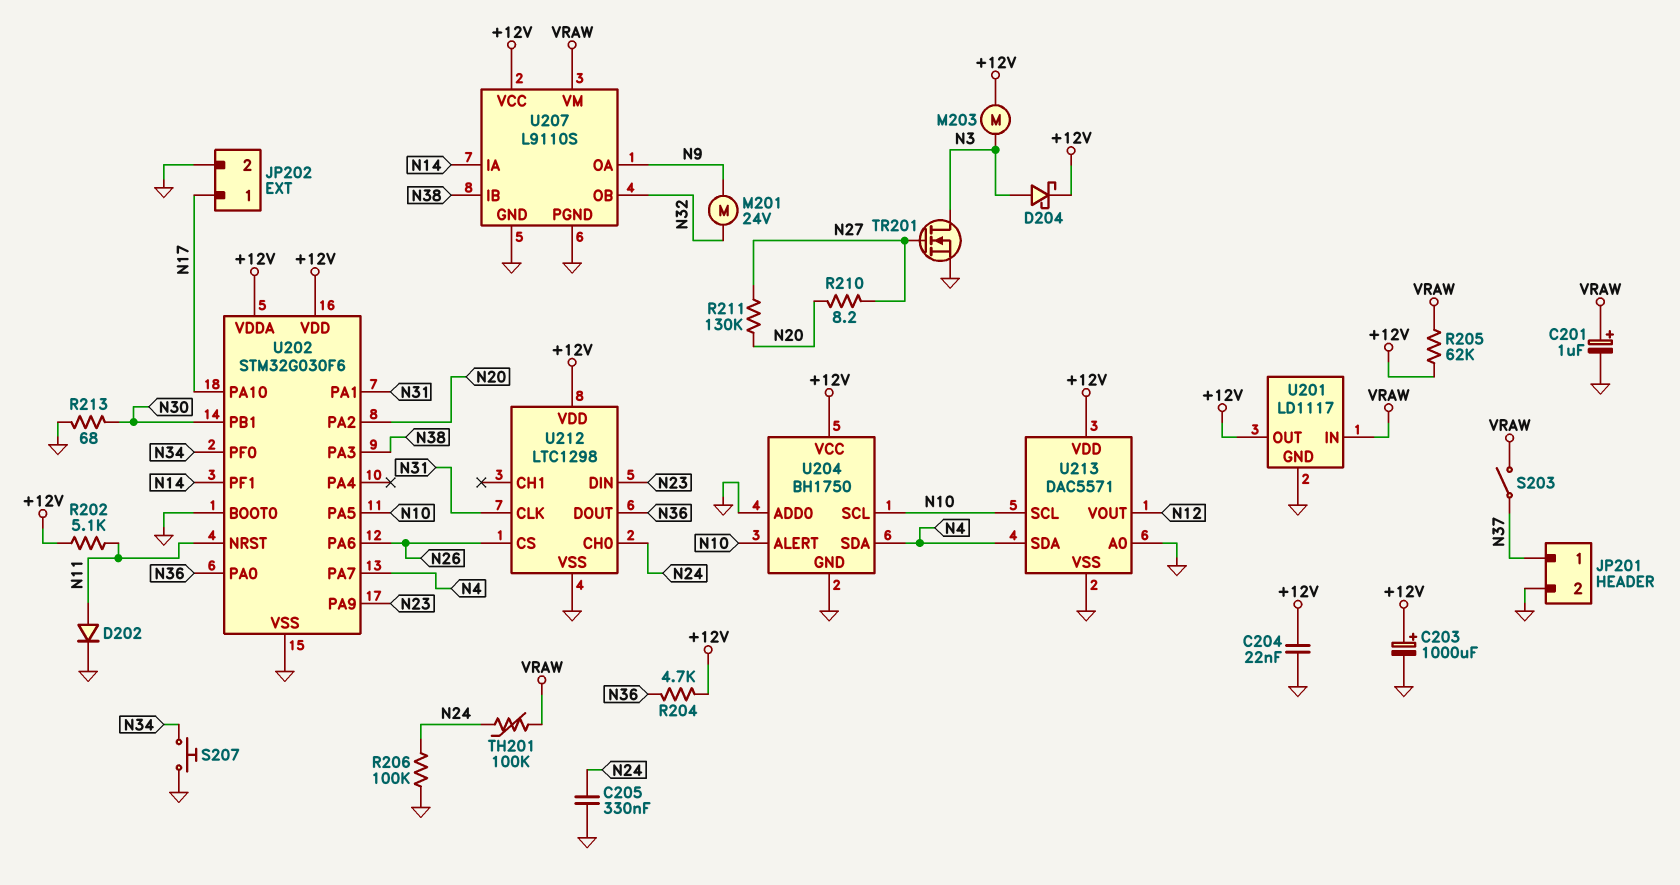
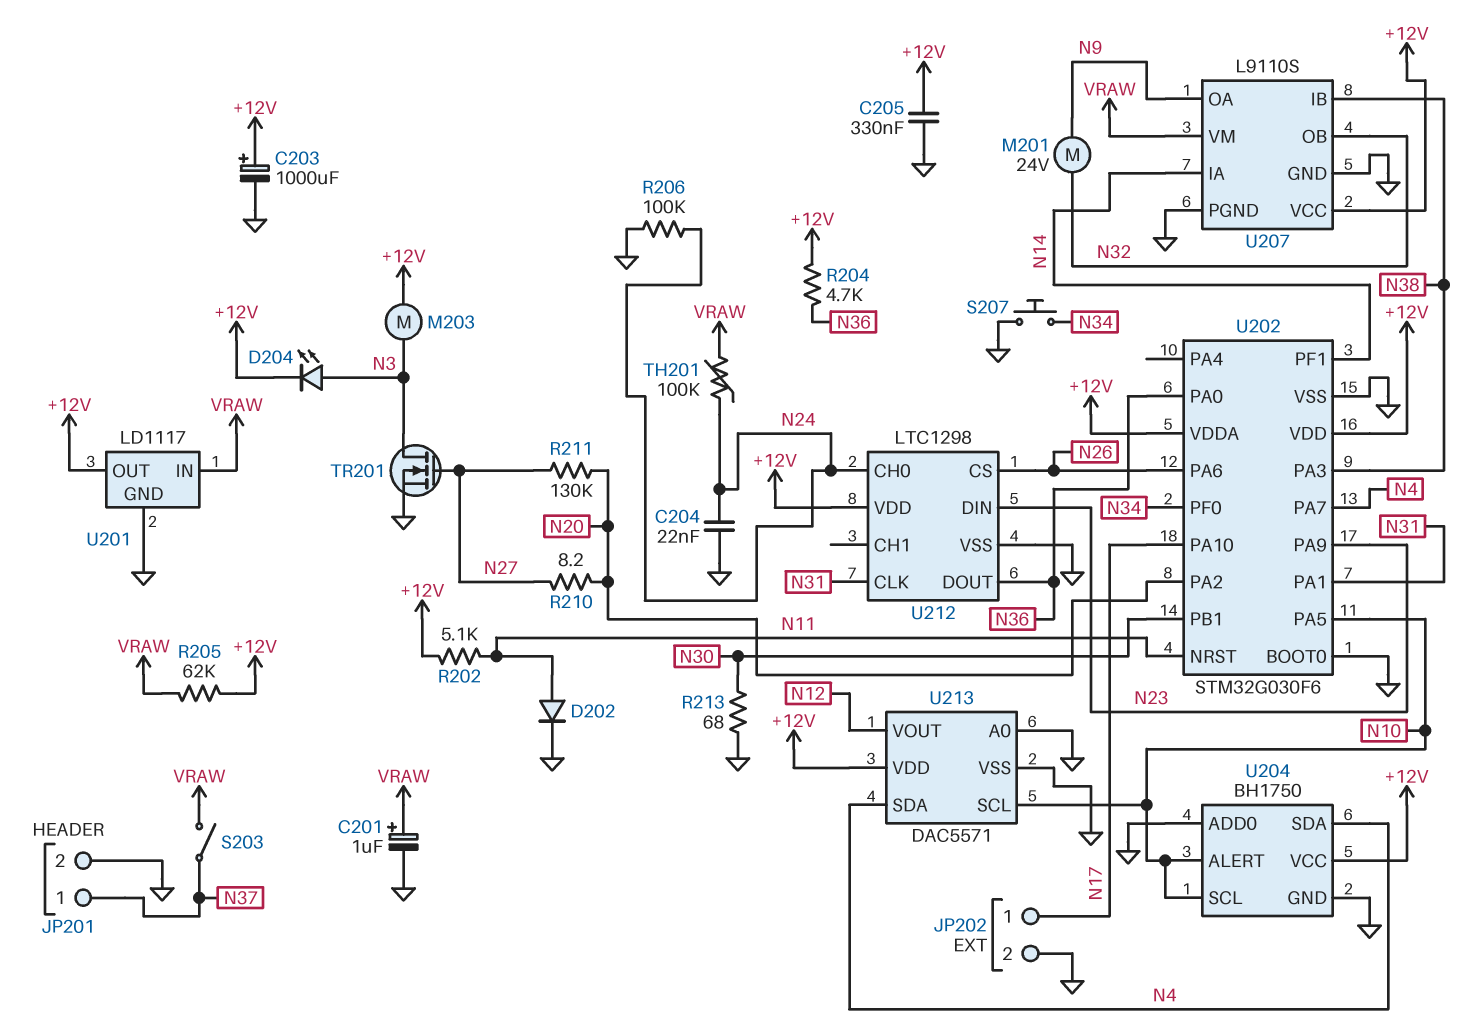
C204: 22nF (+12V, GND) -> 22nF (GND, N24)
C205: 330nF (GND, N24) -> 330nF (+12V, GND)
D204: schottky (A N3, K +12V) -> LED (A N3, K +12V)

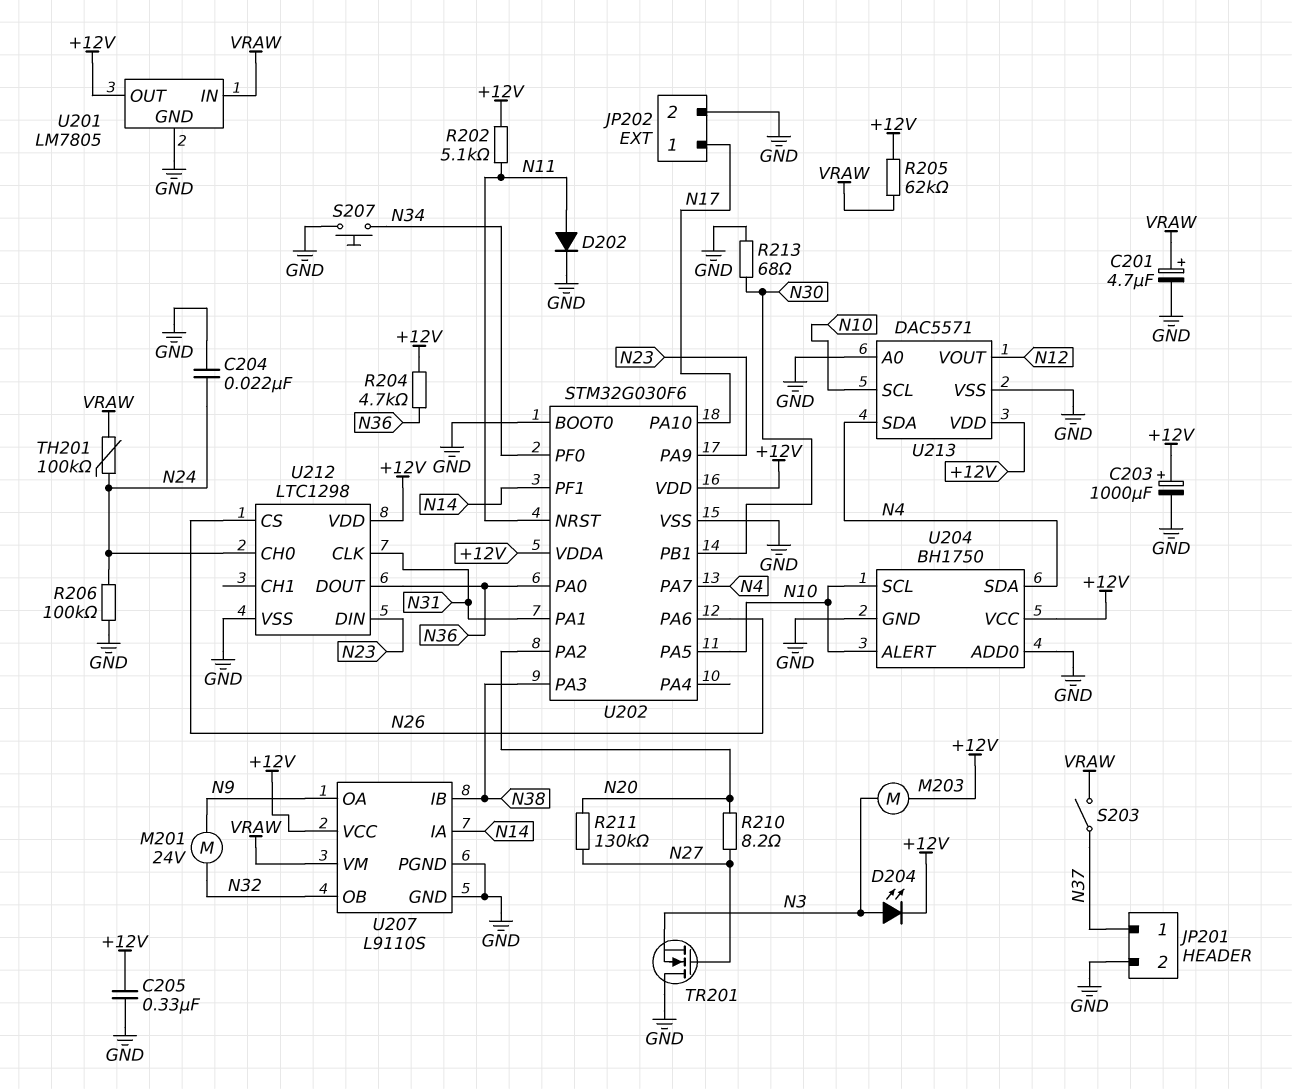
C201: 1uF (plus VRAW, minus GND) -> 4.7uF (plus VRAW, minus GND)
TR201: NMOS (G N27, D N3, S GND) -> NMOS (G N27, D GND, S N3)
U201: LD1117 -> LM7805

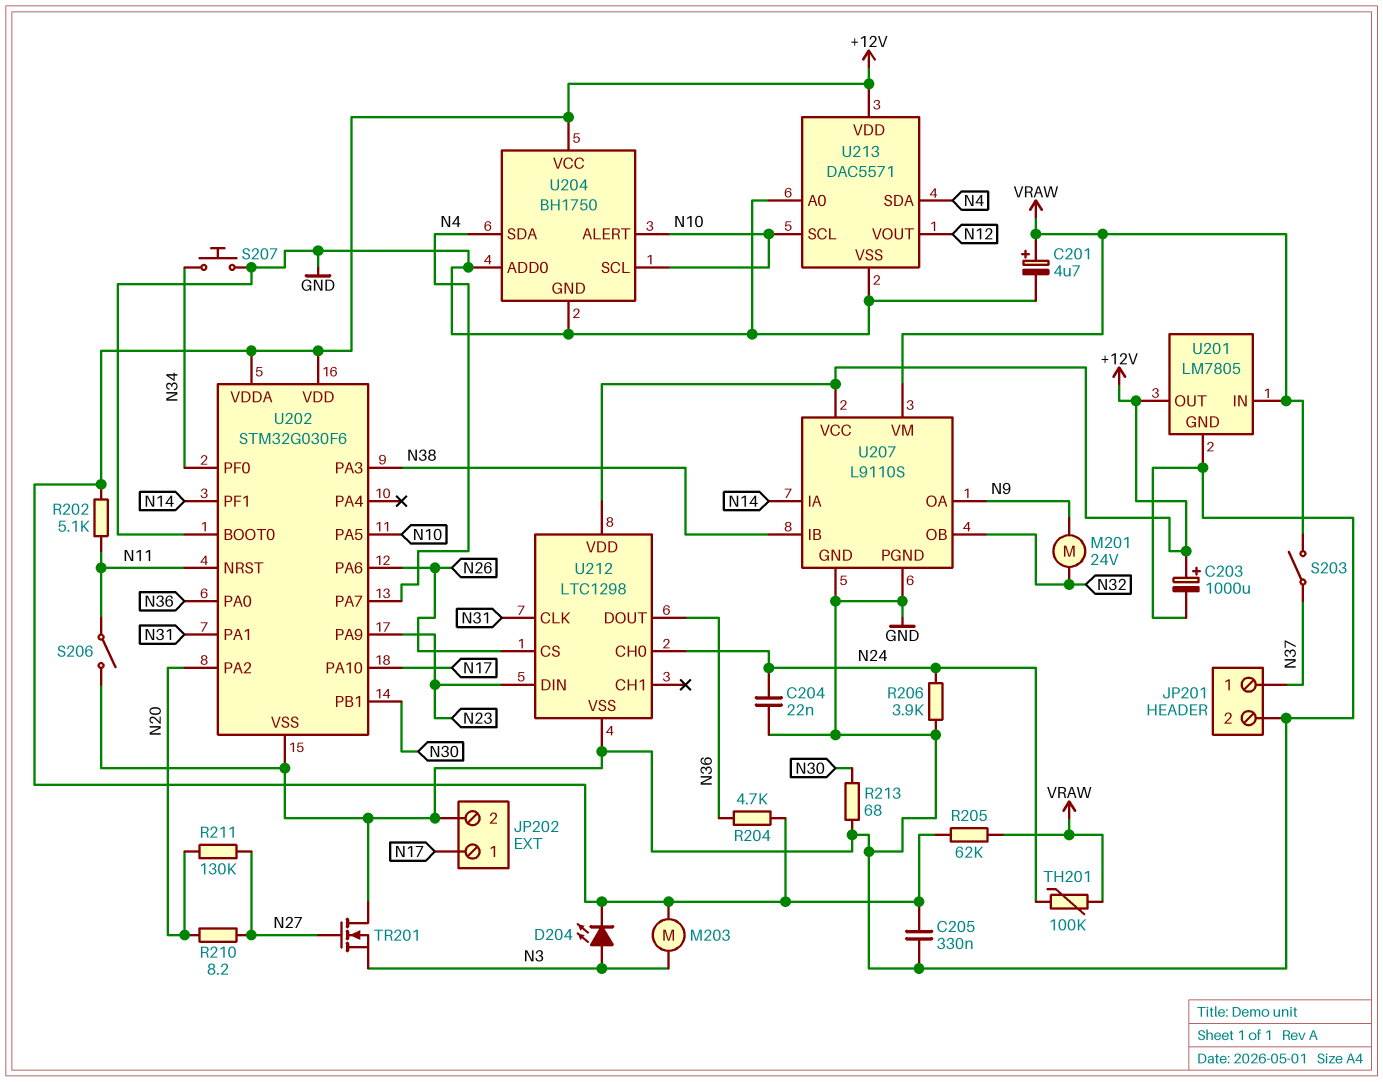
D202: diode (A N11, K GND) -> none
R206: 100k (GND, N24) -> 3.9k (GND, N24)
S206: none -> switch (GND, N11)

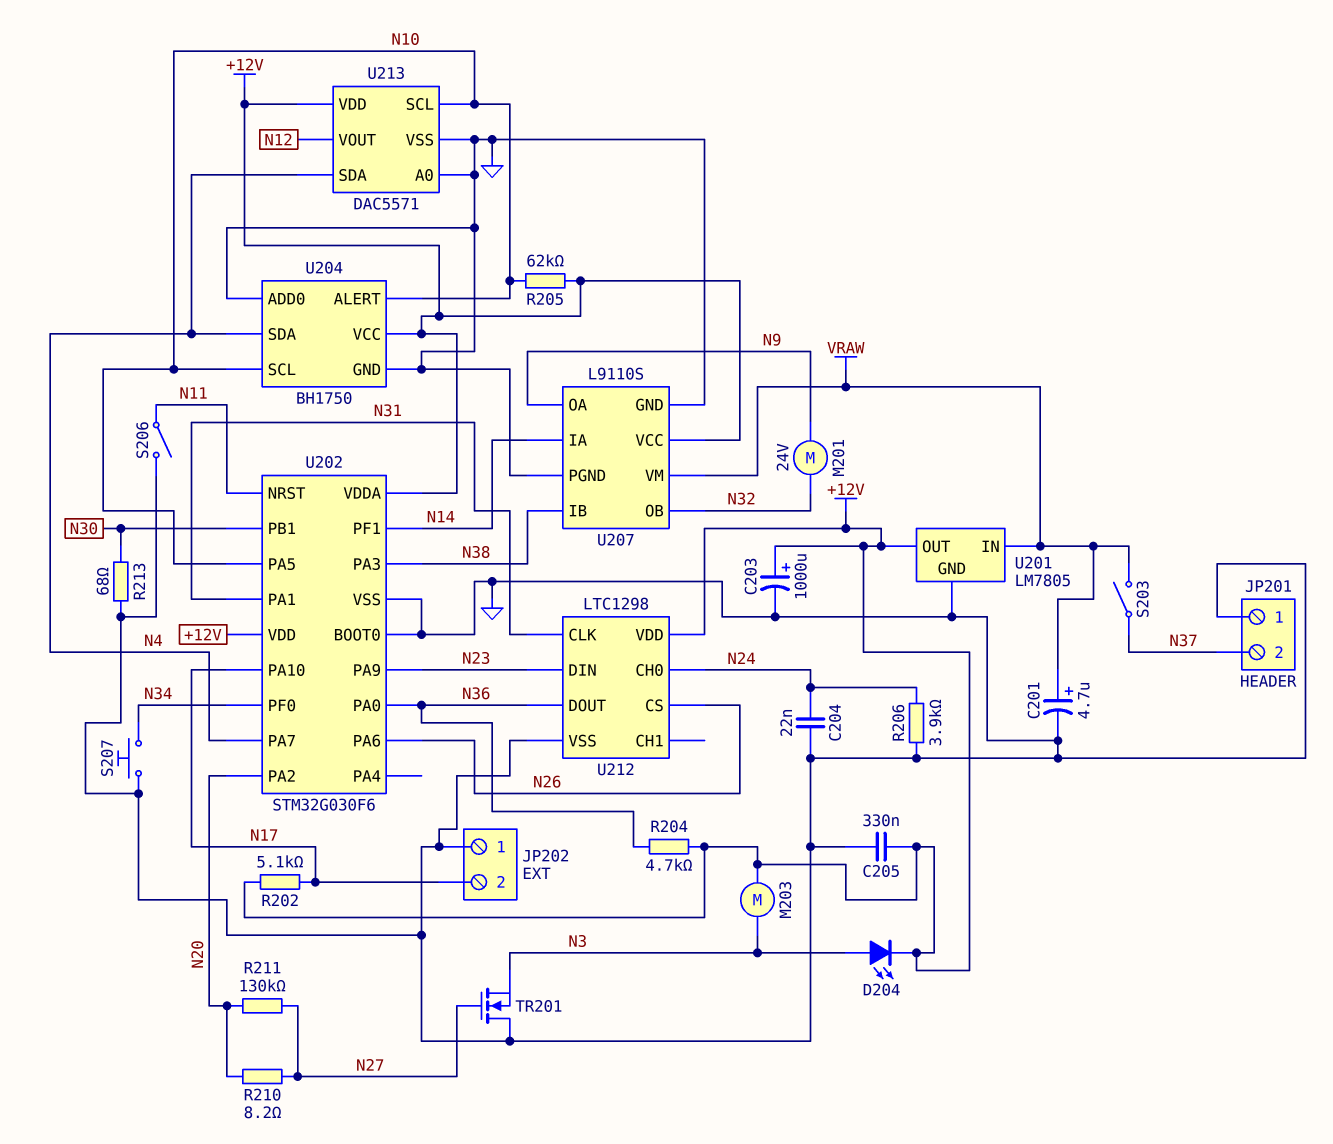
JP201 pin 1: N37 -> GND
JP201 pin 2: GND -> N37
JP202 pin 1: N17 -> GND
JP202 pin 2: GND -> N17
R202: 5.1k (+12V, N11) -> 5.1k (+12V, N17)
R205: 62k (+12V, VRAW) -> 62k (+12V, N10)
TH201: 100k (N24, VRAW) -> none

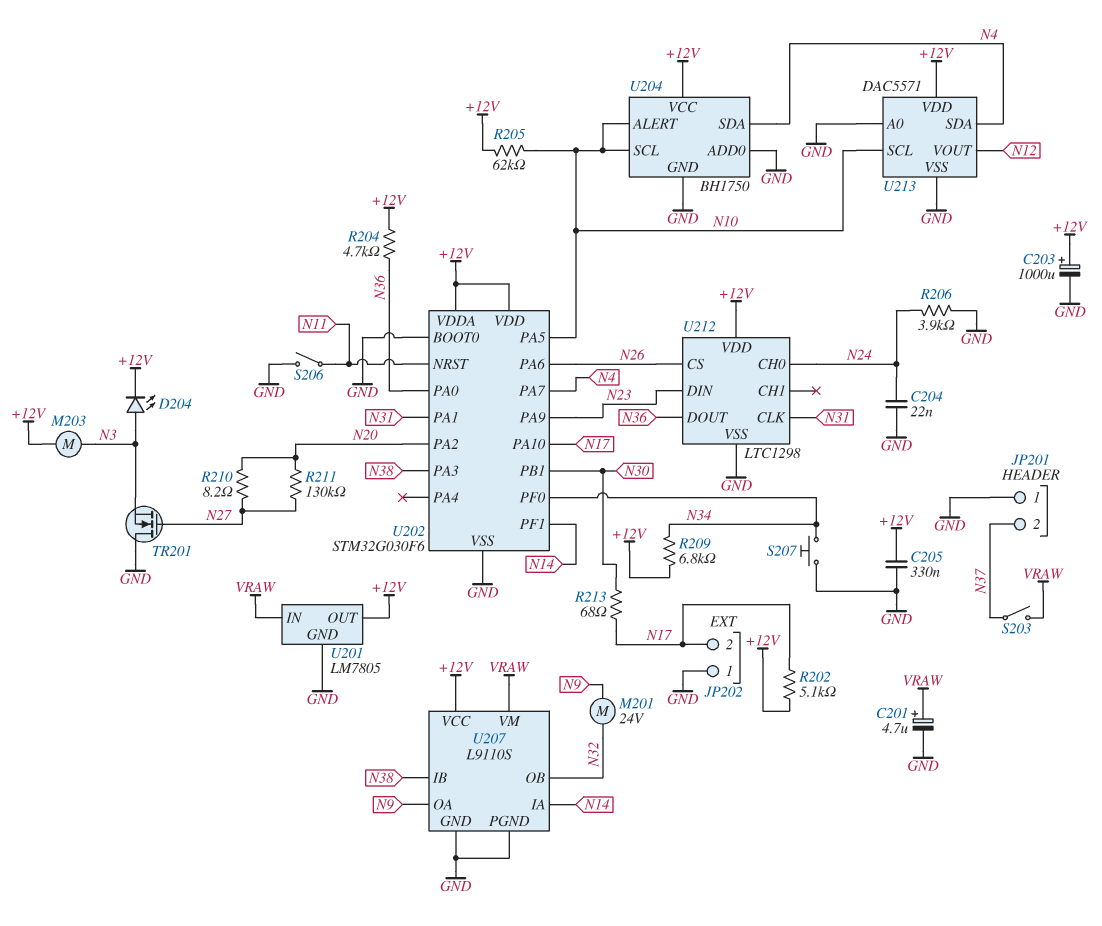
R209: none -> 6.8k (+12V, N34)
R213: 68 (GND, N30) -> 68 (N17, N30)

